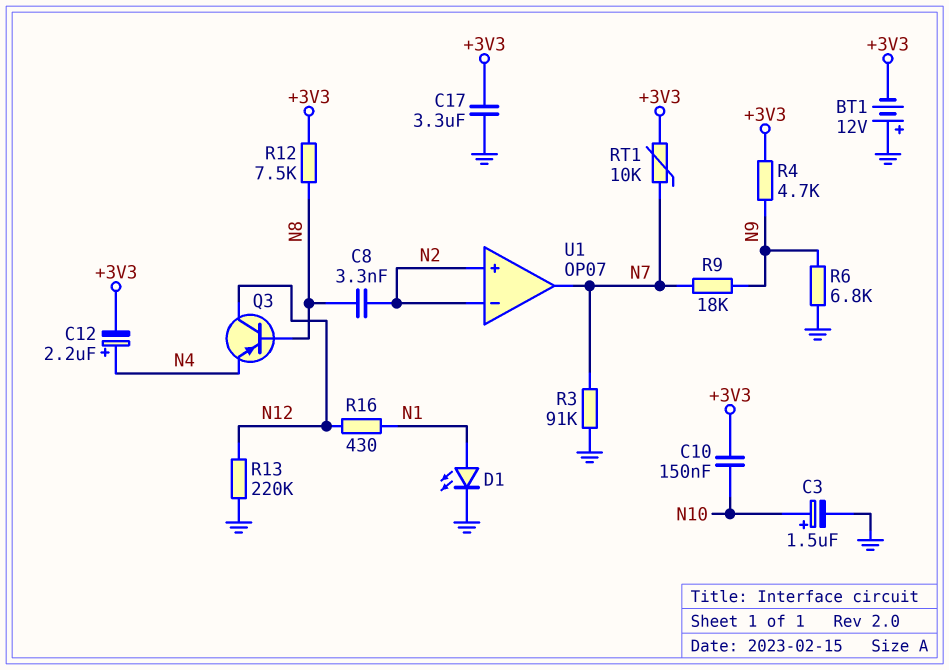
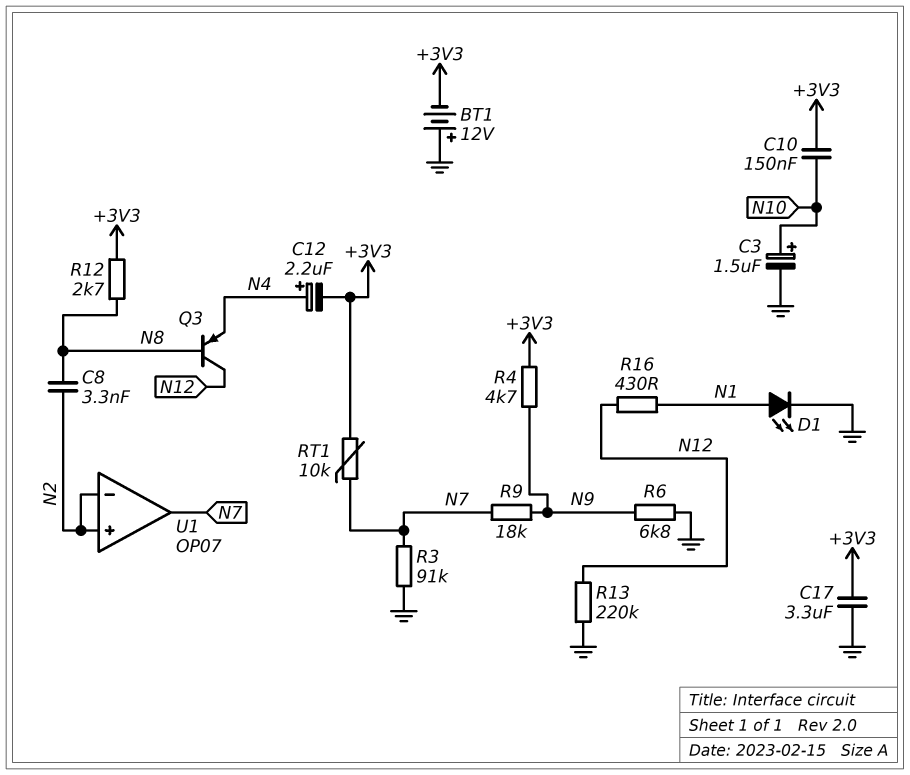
R12: 7.5k (+3V3, N8) -> 2.7k (+3V3, N8)

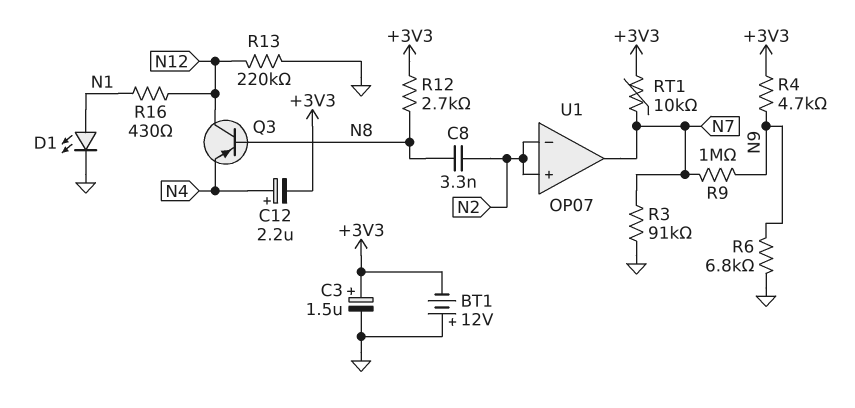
C3: 1.5uF (plus N10, minus GND) -> 1.5uF (plus +3V3, minus GND)
C10: 150nF (+3V3, N10) -> none
C17: 3.3uF (+3V3, GND) -> none
R9: 18k (N7, N9) -> 1M (N7, N9)

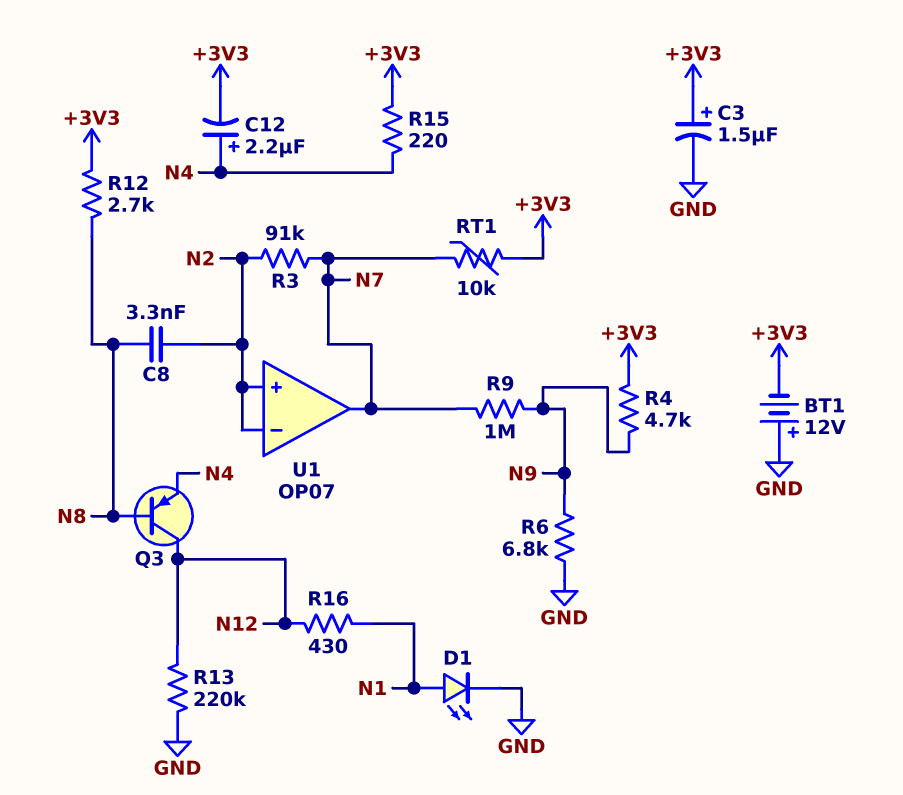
R3: 91k (GND, N7) -> 91k (N2, N7)
R15: none -> 220 (+3V3, N4)

